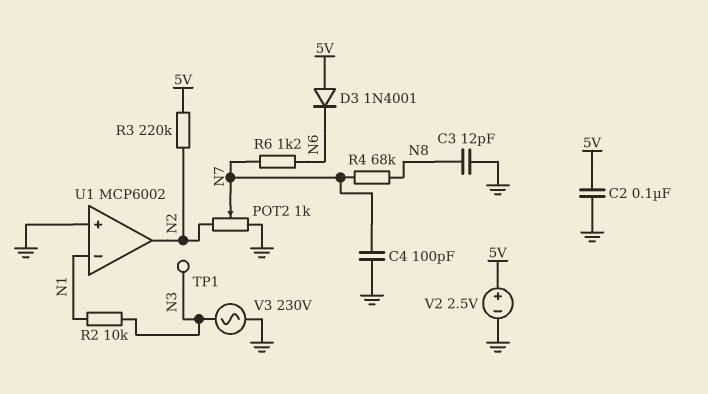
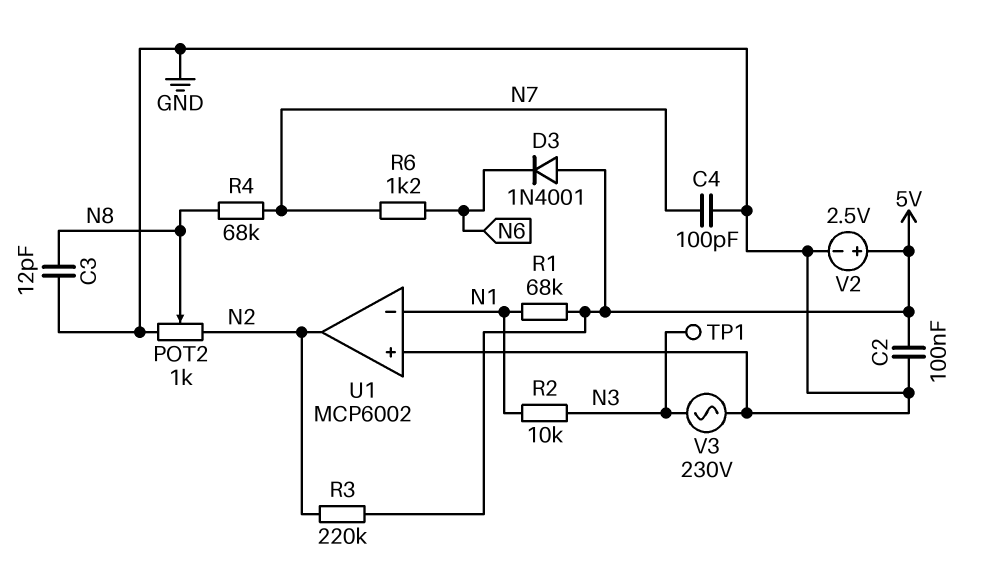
POT2: 1k (GND, N2, wiper N7) -> 1k (GND, N2, wiper N8)
R1: none -> 68k (5V, N1)

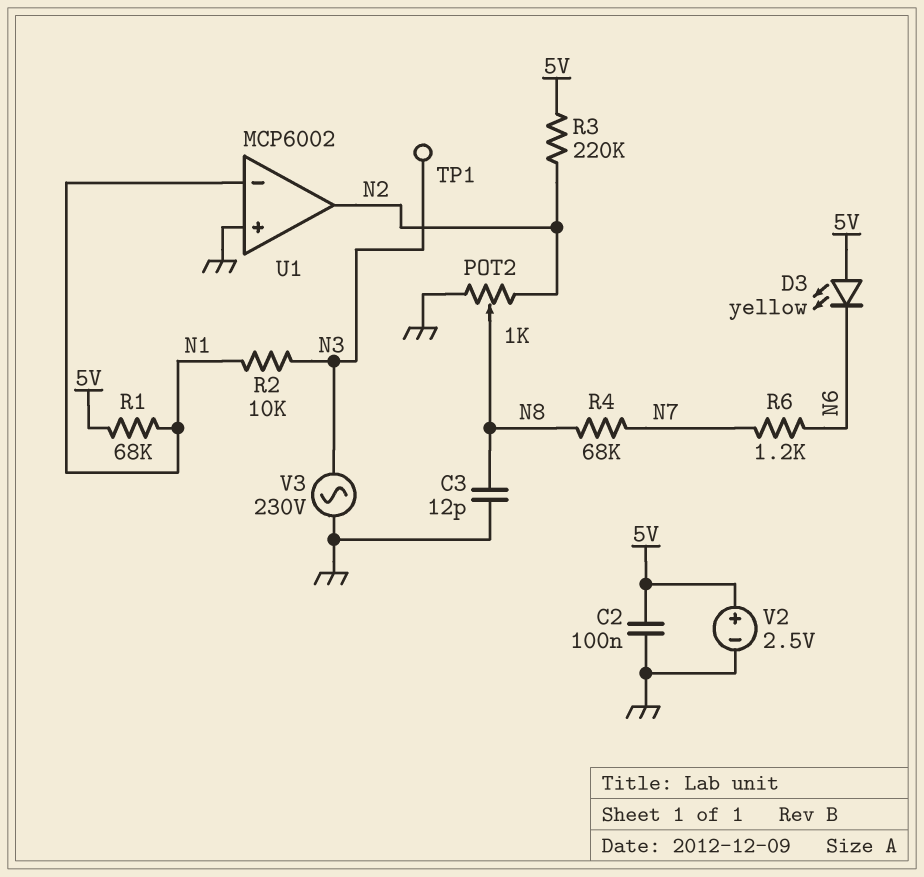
C4: 100pF (GND, N7) -> none
D3: diode 1N4001 (A 5V, K N6) -> LED yellow (A 5V, K N6)

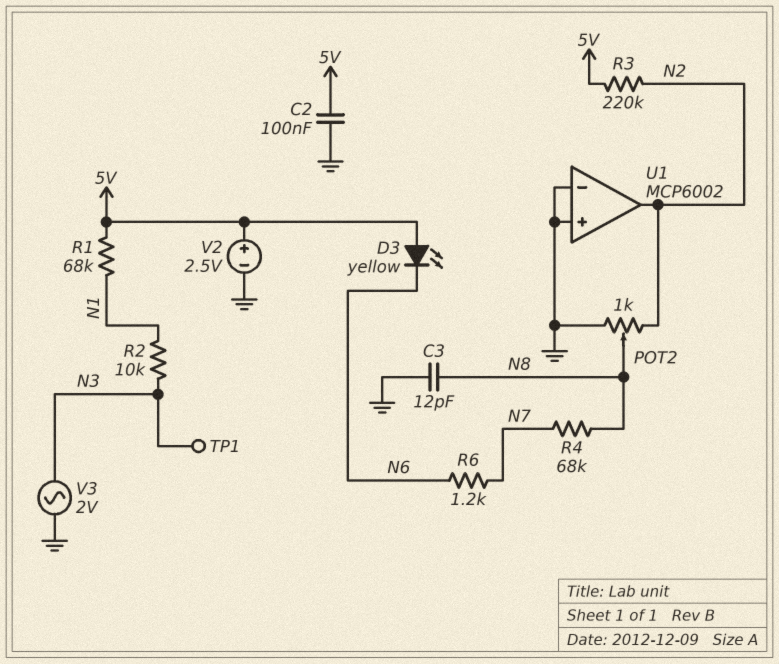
U1 pin in-: N1 -> GND
V3: AC 230V (GND, N3) -> AC 2V (GND, N3)

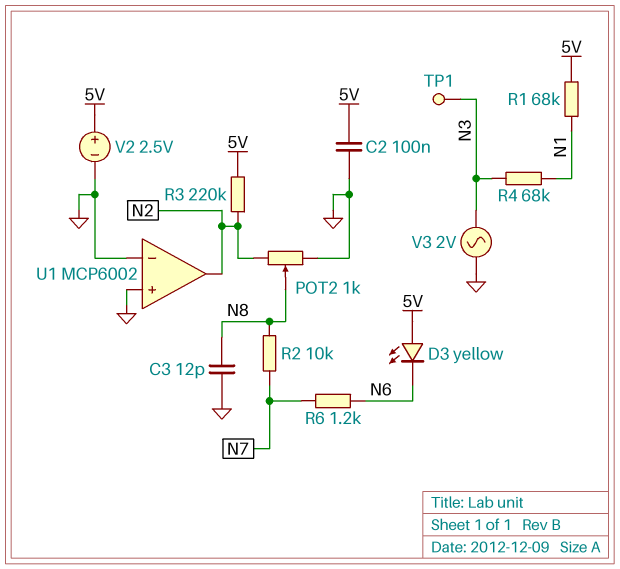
R2: 10k (N1, N3) -> 10k (N7, N8)
R4: 68k (N7, N8) -> 68k (N1, N3)

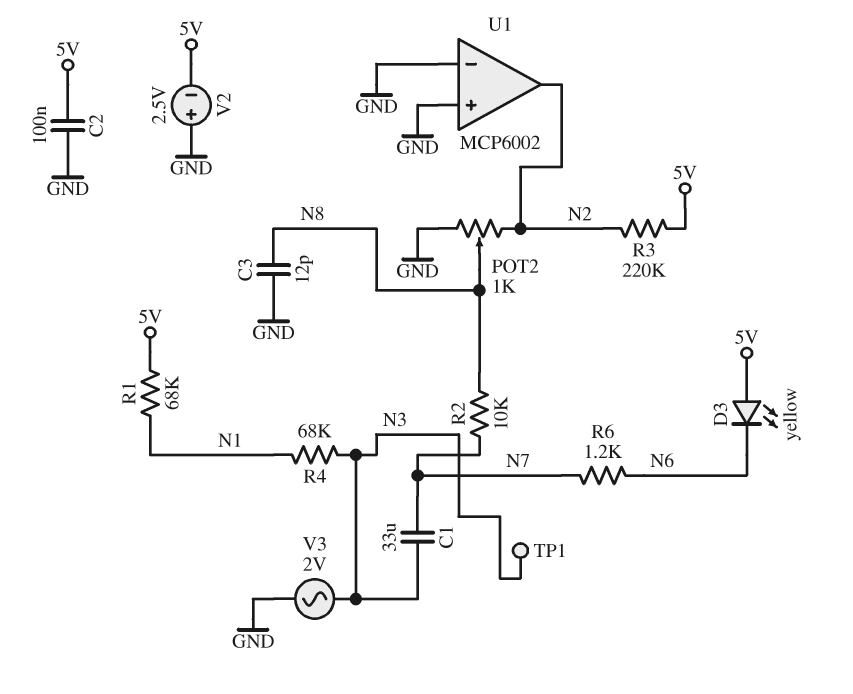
C1: none -> 33uF (N3, N7)
V2: 2.5V (plus 5V, minus GND) -> 2.5V (plus GND, minus 5V)

